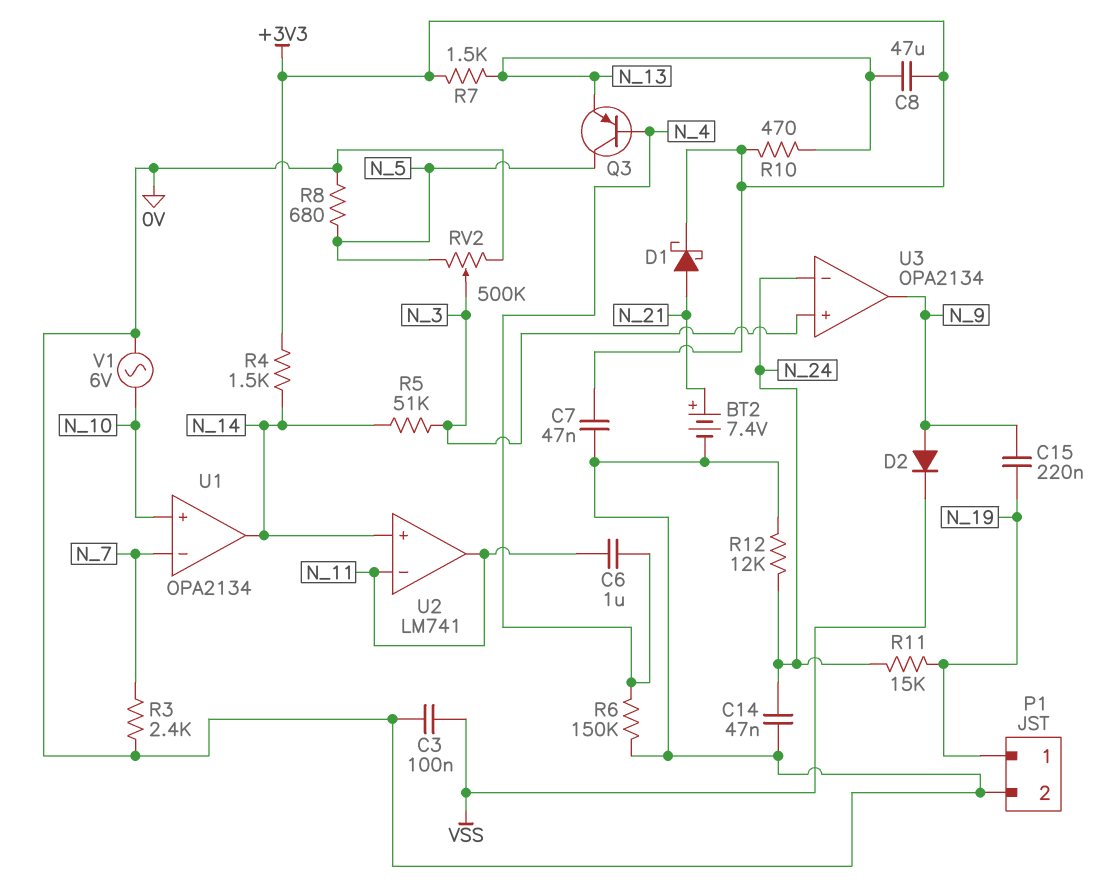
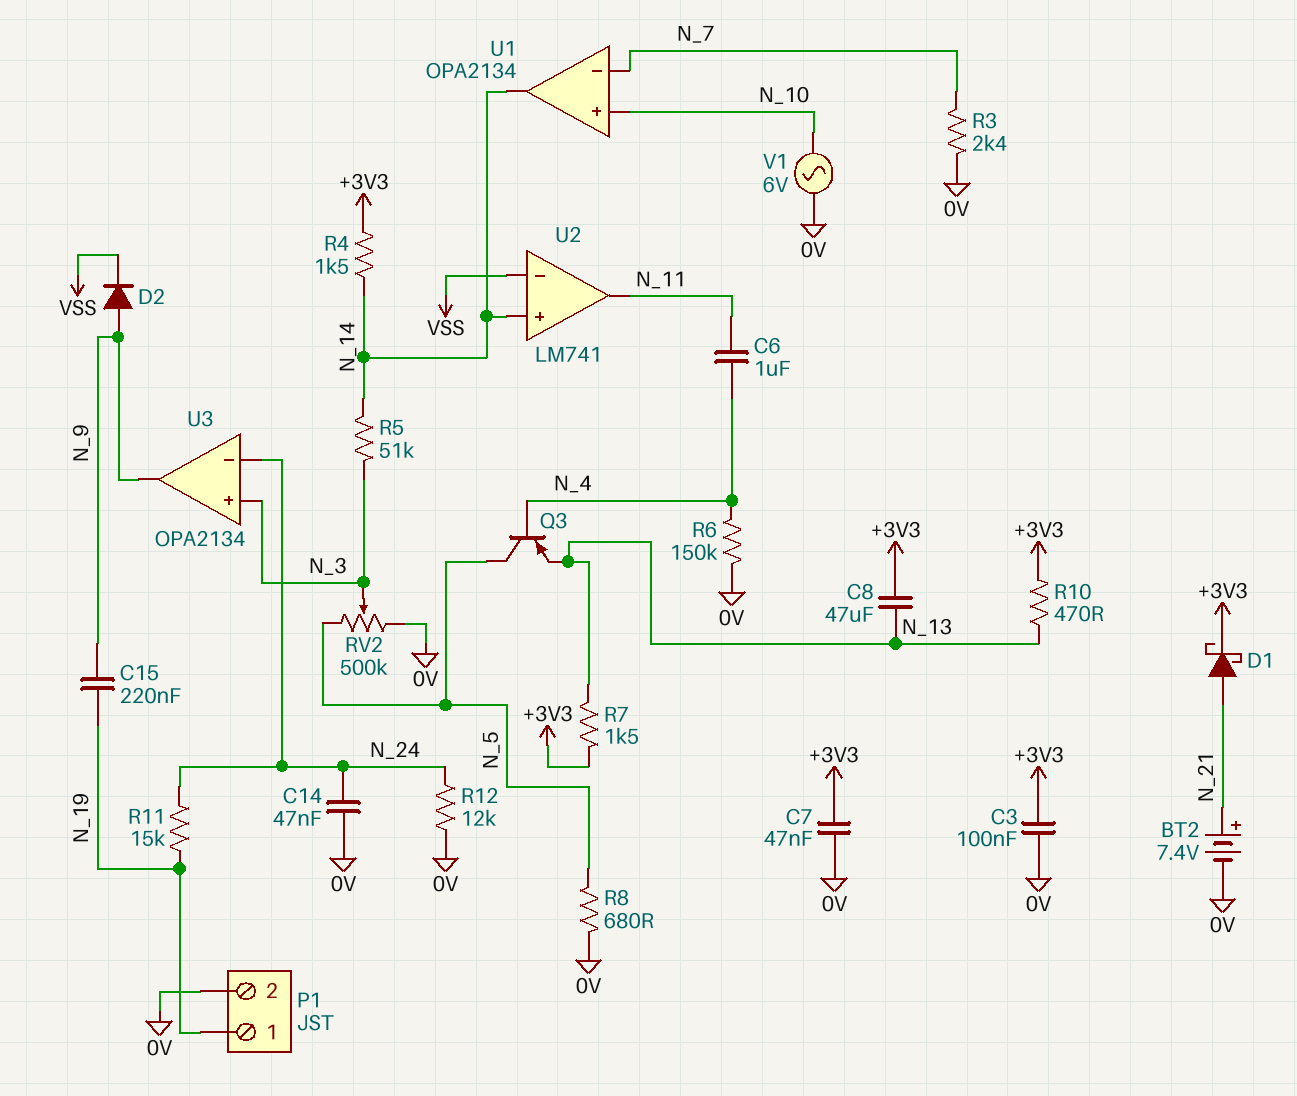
C3: 100nF (0V, VSS) -> 100nF (+3V3, 0V)
U2 pin in-: N_11 -> VSS

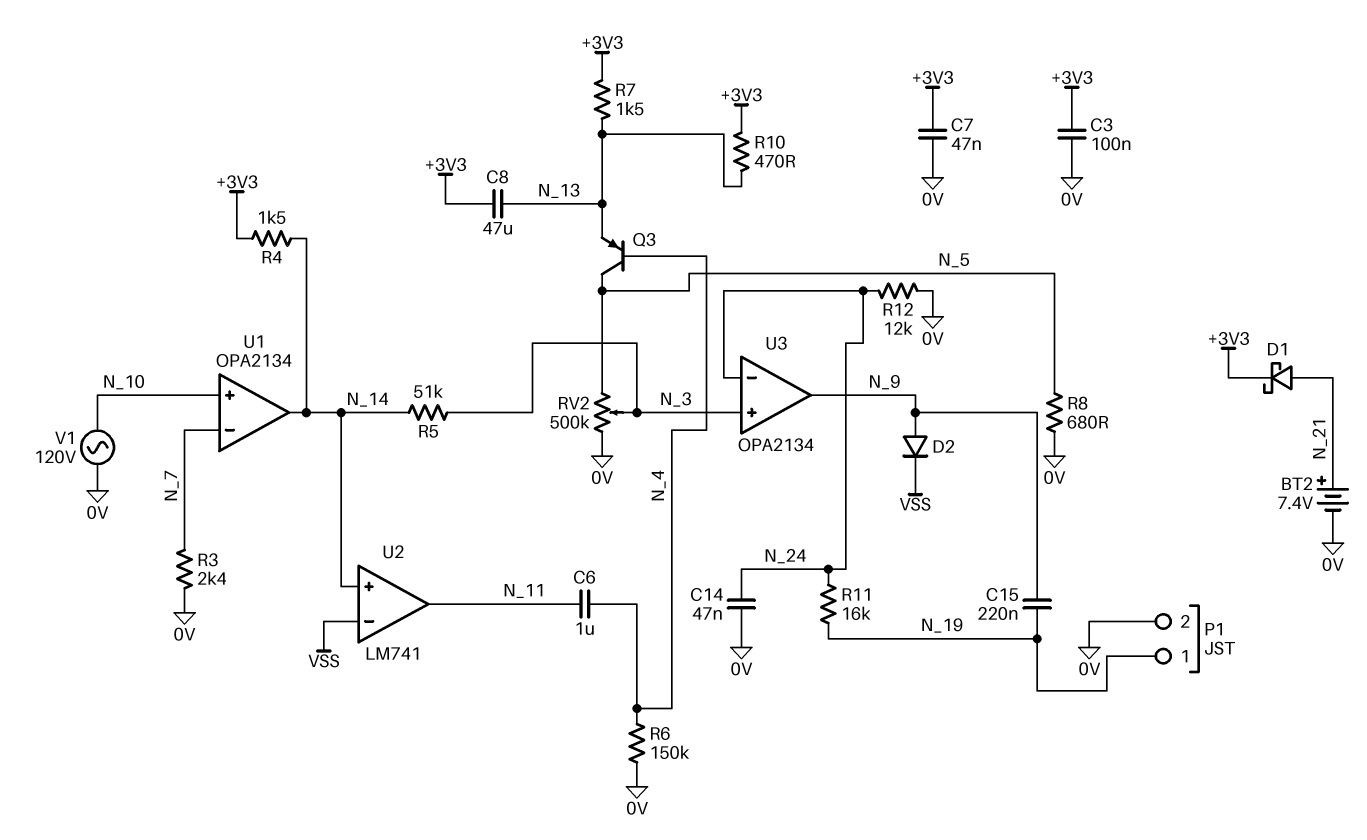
R11: 15k (N_19, N_24) -> 16k (N_19, N_24)
V1: AC 6V (0V, N_10) -> AC 120V (0V, N_10)

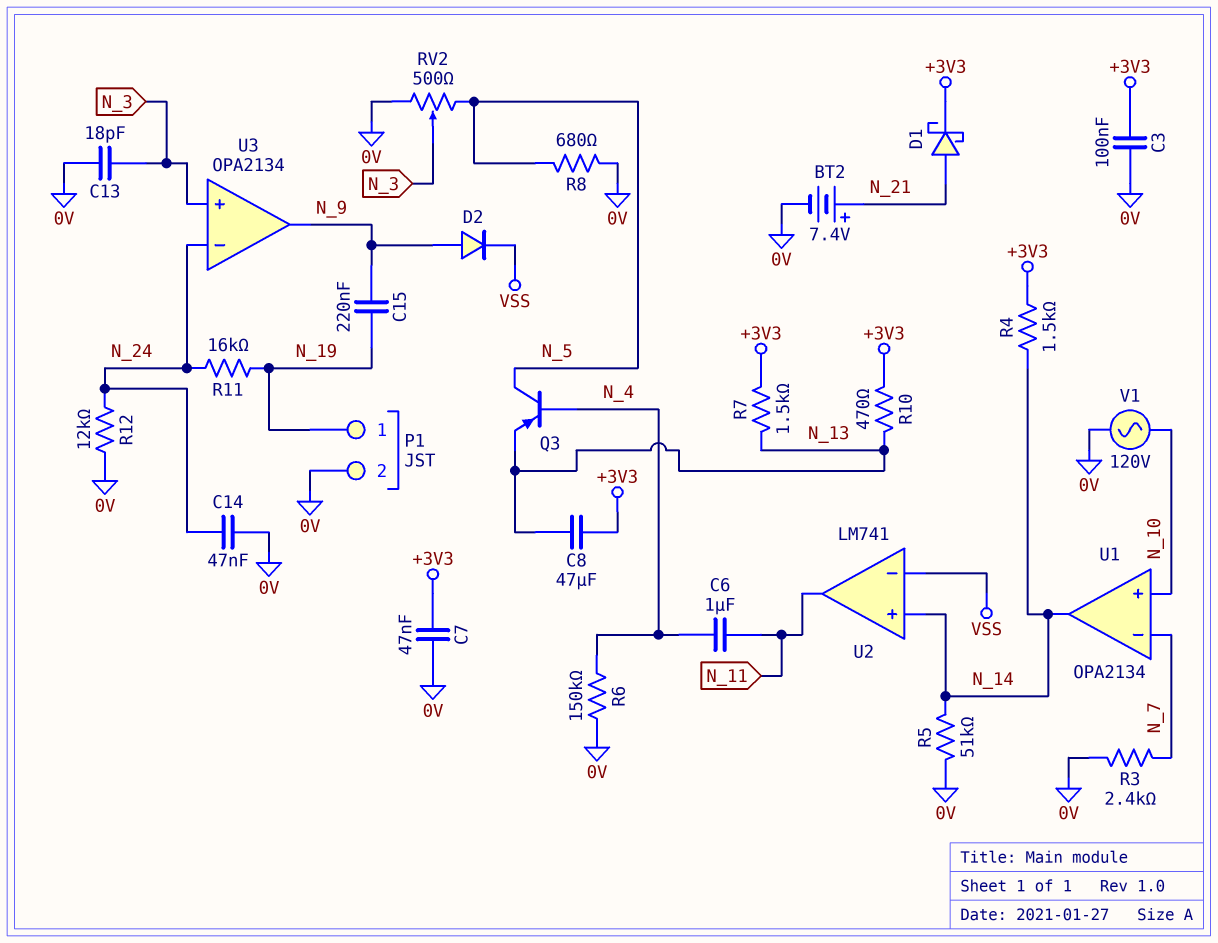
C13: none -> 18pF (0V, N_3)
R5: 51k (N_3, N_14) -> 51k (0V, N_14)
RV2: 500k (0V, N_5, wiper N_3) -> 500 (0V, N_5, wiper N_3)

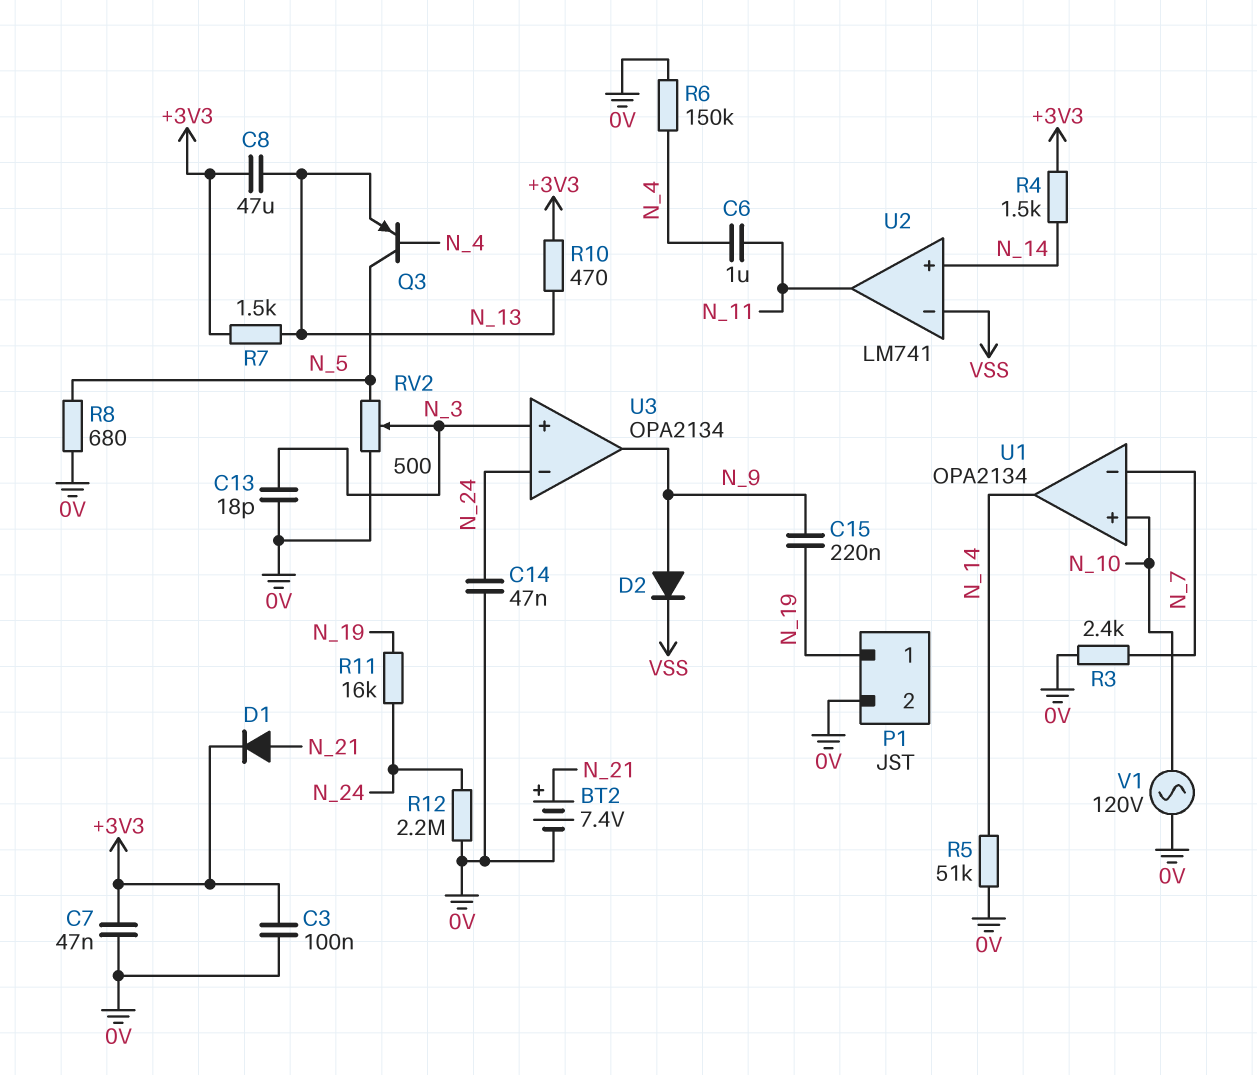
D1: schottky (A N_21, K +3V3) -> diode (A N_21, K +3V3)
R12: 12k (0V, N_24) -> 2.2M (0V, N_24)

